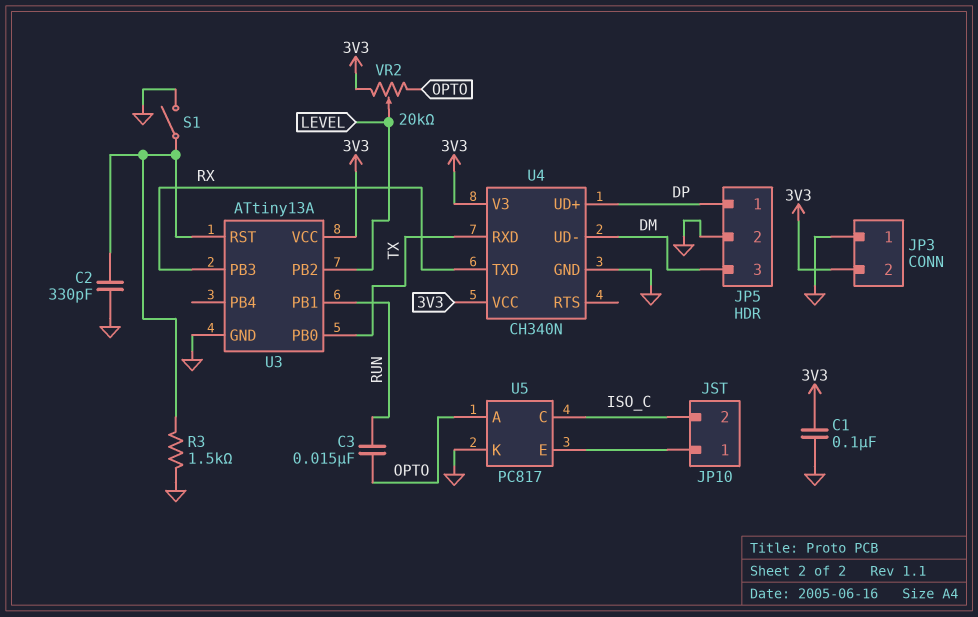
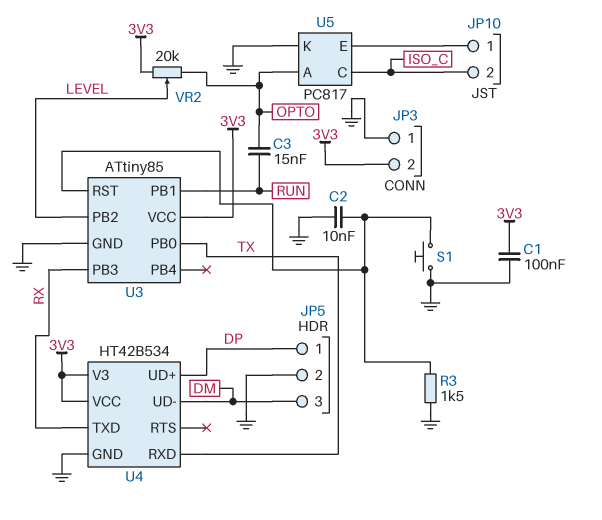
C2: 330pF (GND, U3/RST) -> 10nF (GND, U3/RST)
S1: switch (GND, U3/RST) -> button (GND, U3/RST)
U3: ATtiny13A -> ATtiny85
U4: CH340N -> HT42B534

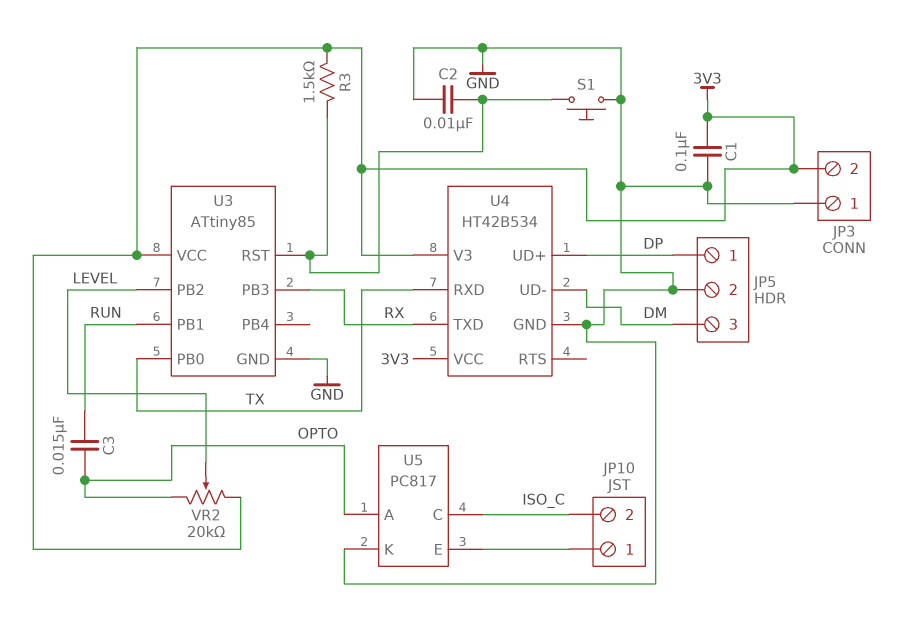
R3: 1.5k (GND, U3/RST) -> 1.5k (3V3, U3/RST)

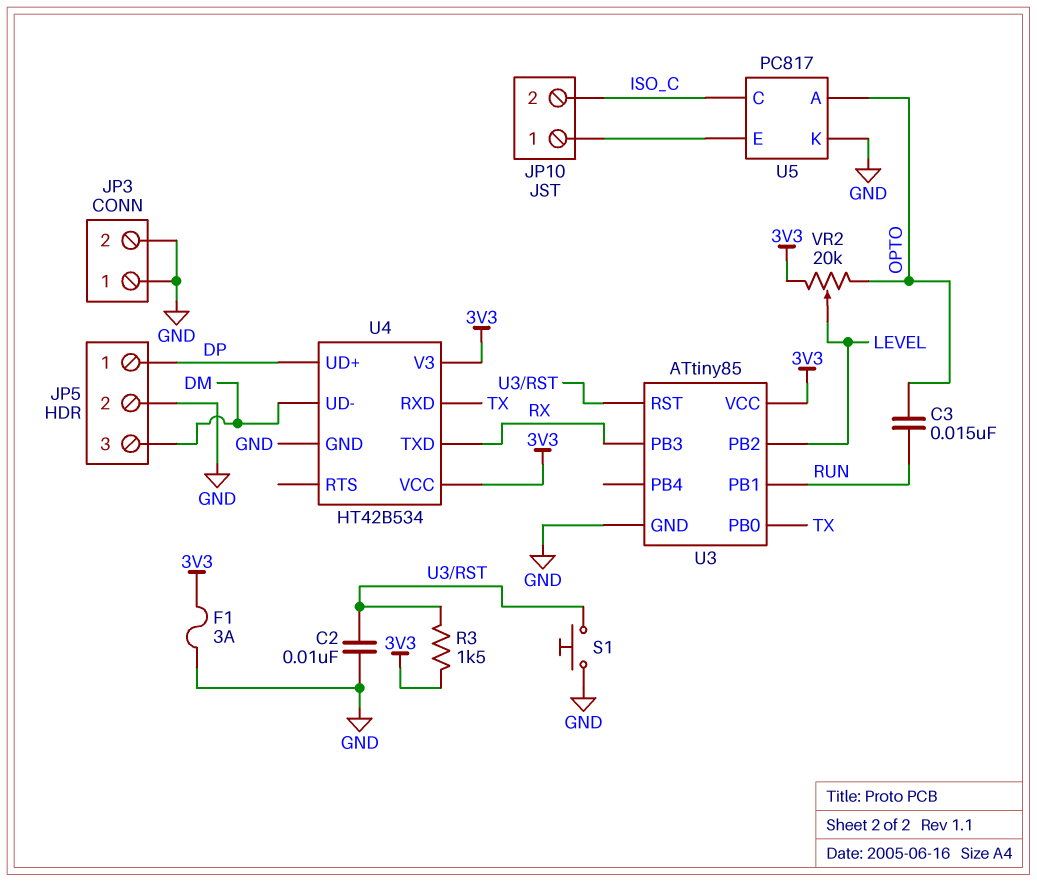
C1: 100nF (3V3, GND) -> none
F1: none -> 3A (3V3, GND)
JP3 pin 2: 3V3 -> GND

